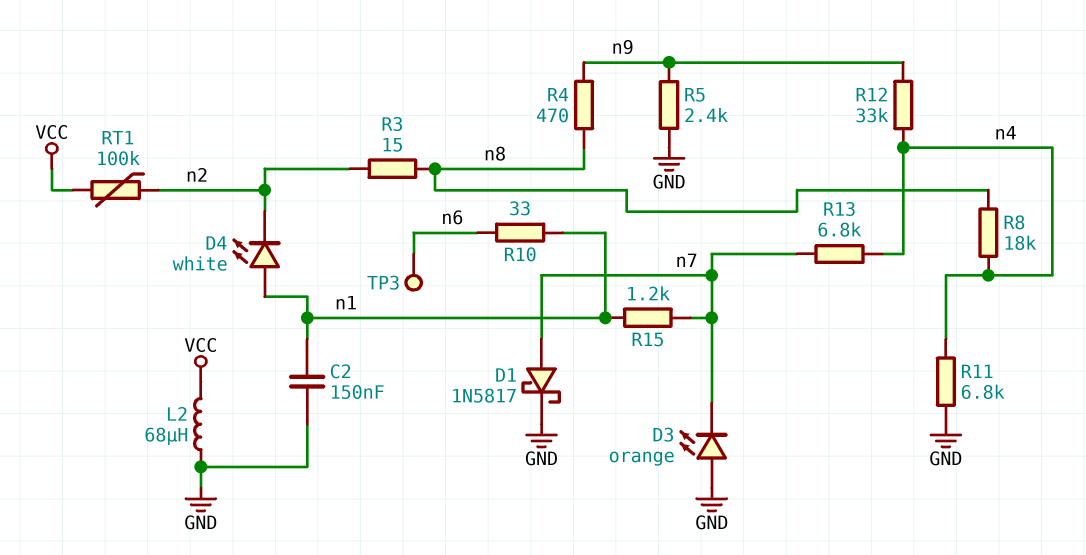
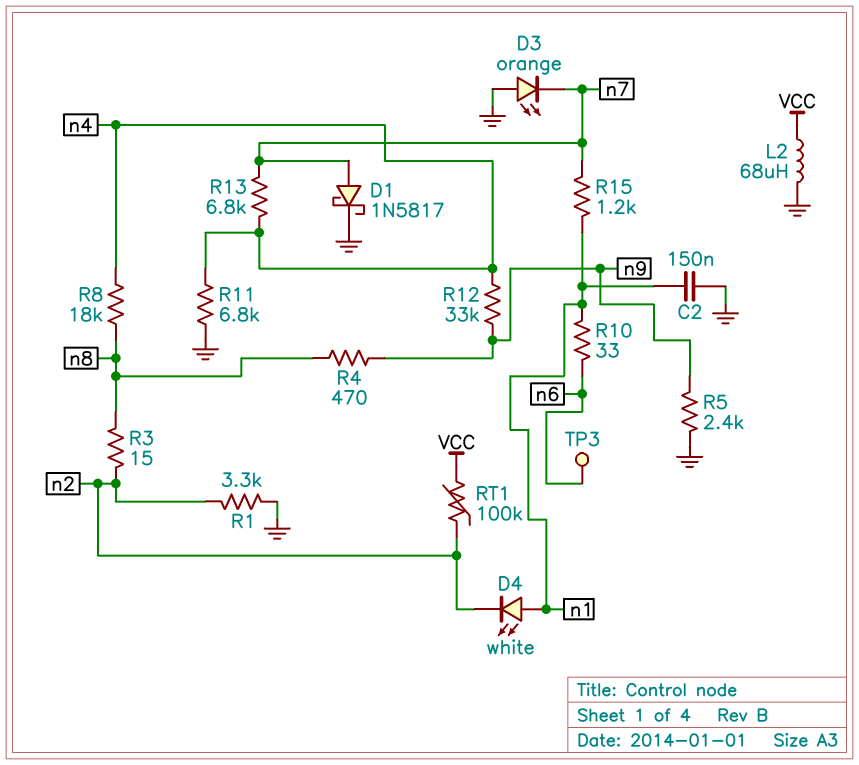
R1: none -> 3.3k (GND, n2)

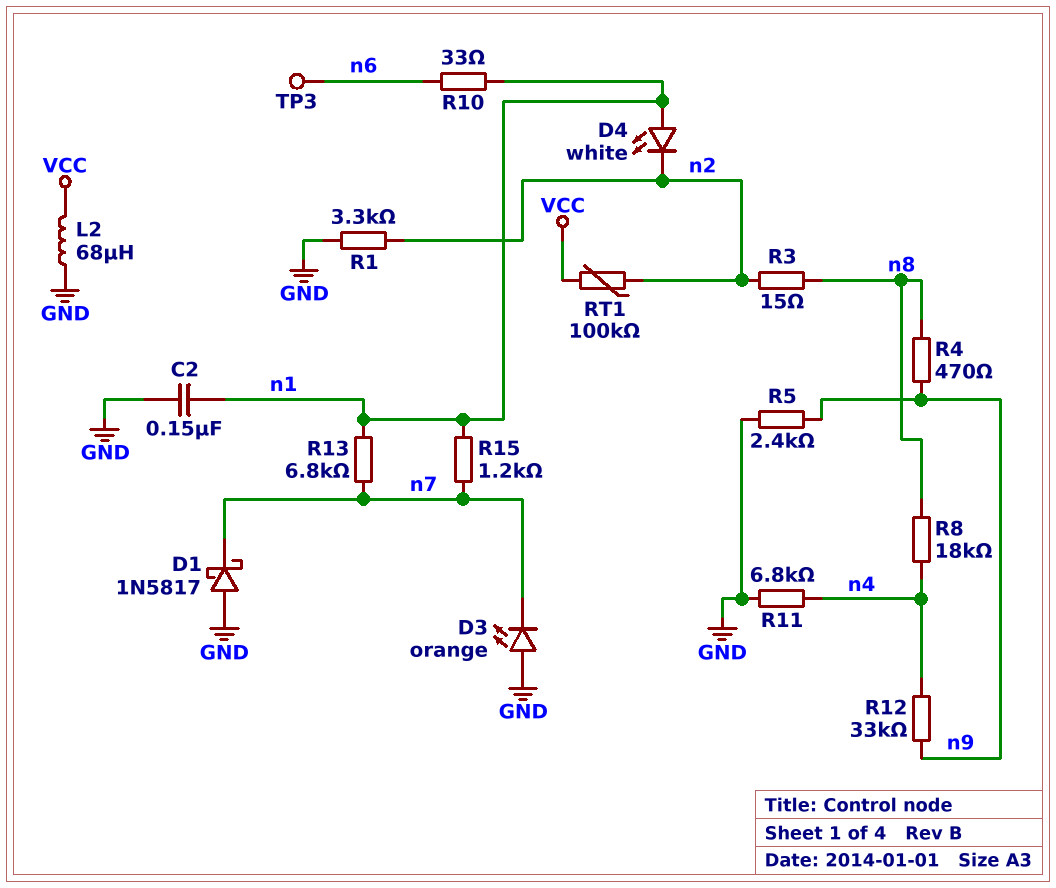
D1: schottky 1N5817 (A n7, K GND) -> schottky 1N5817 (A GND, K n7)
R13: 6.8k (n4, n7) -> 6.8k (n1, n7)

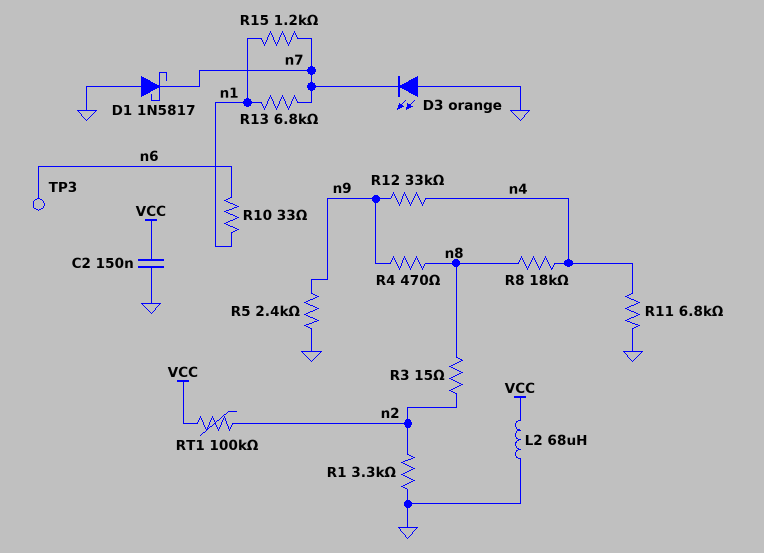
C2: 150nF (GND, n1) -> 150nF (GND, VCC)
D4: LED white (A n1, K n2) -> none

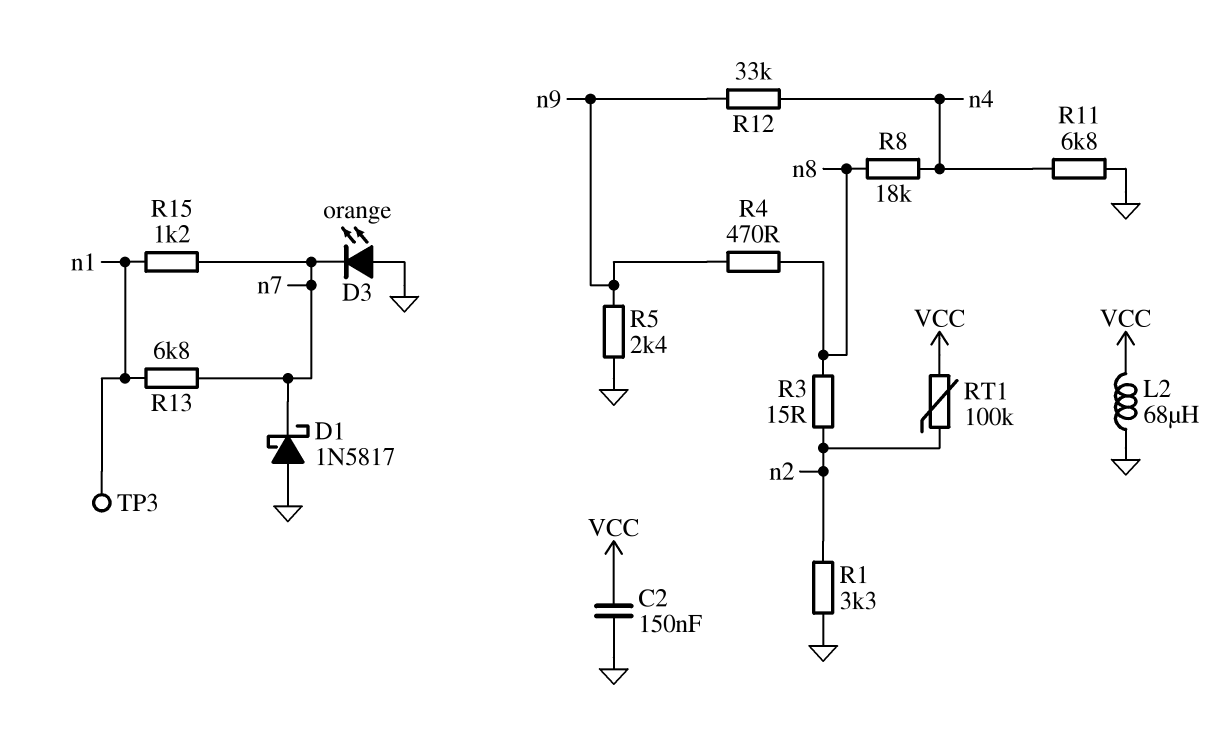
R10: 33 (n1, n6) -> none
TP3: test point (n6) -> test point (n1)

